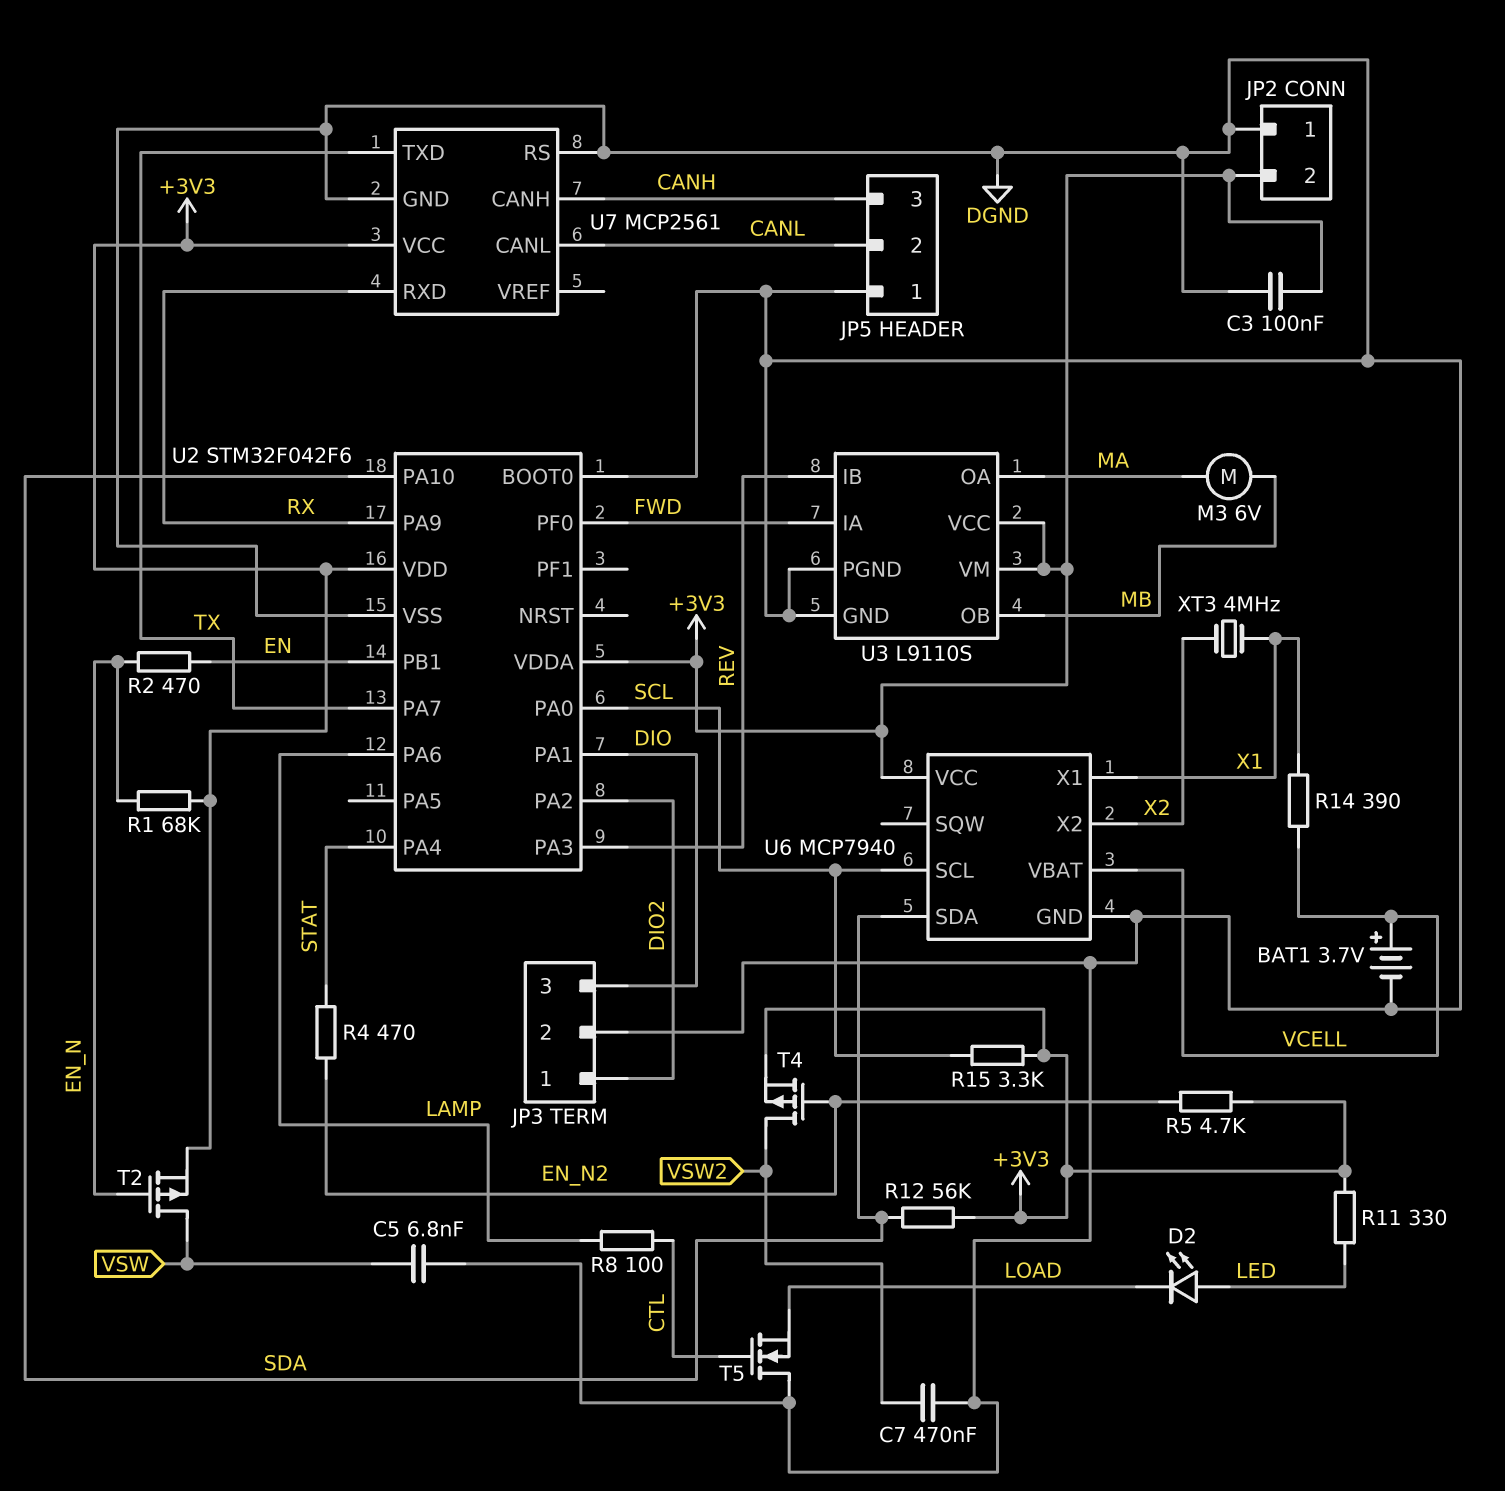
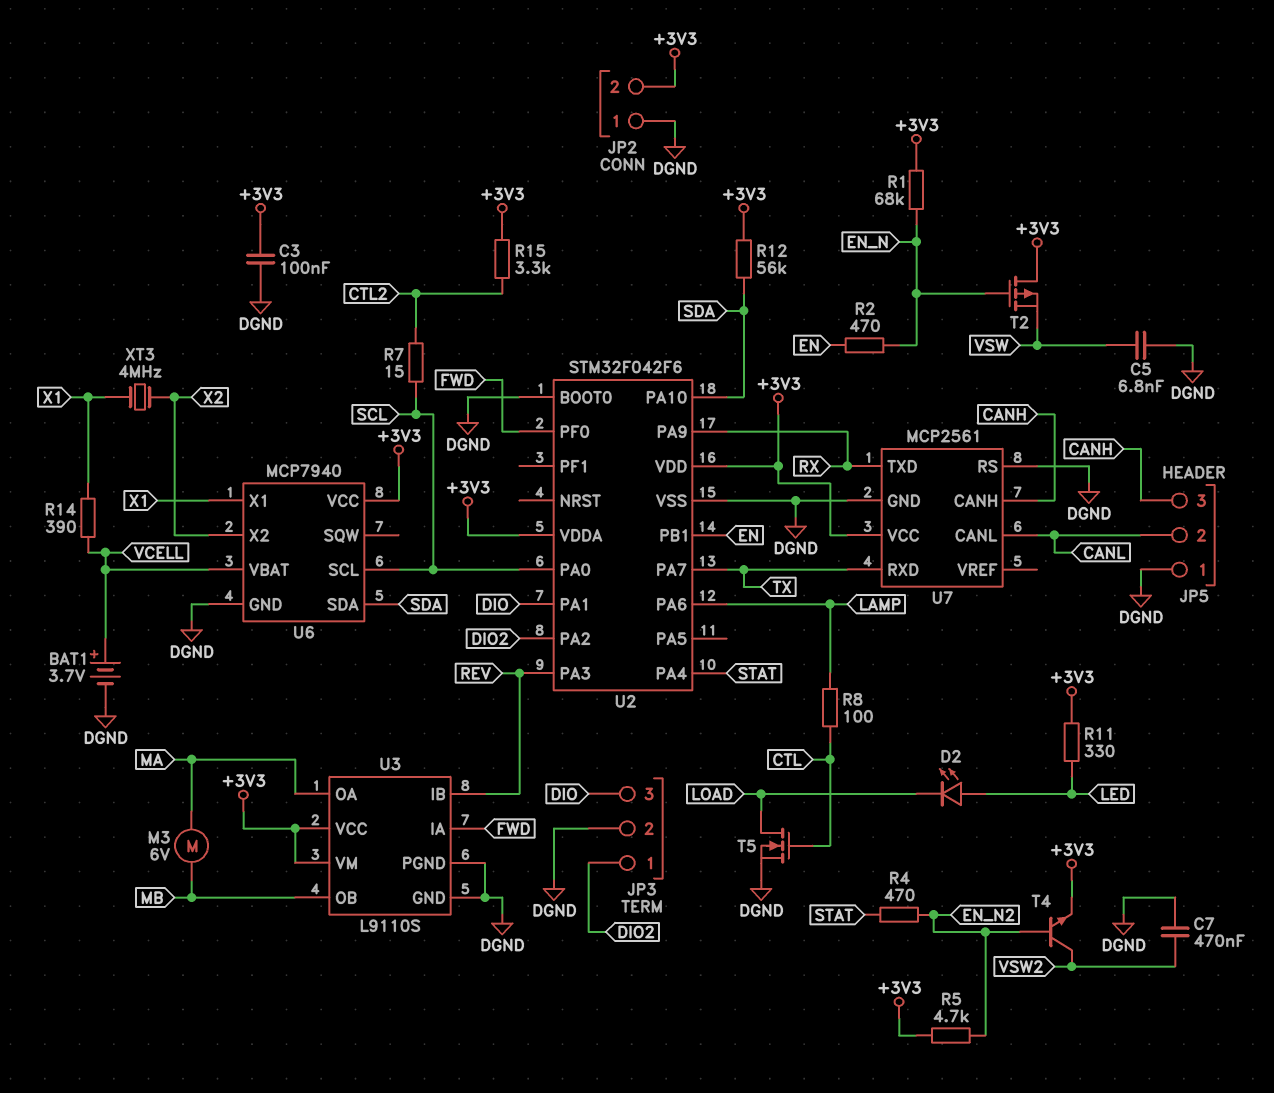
R7: none -> 15 (CTL2, SCL)
R15: 3.3k (+3V3, SCL) -> 3.3k (+3V3, CTL2)
T2: PMOS (G EN_N, D VSW, S +3V3) -> PMOS (G EN_N, D +3V3, S VSW)
T4: PMOS (G EN_N2, D VSW2, S +3V3) -> NPN (B EN_N2, C VSW2, E +3V3)
T5: NMOS (G CTL, D DGND, S LOAD) -> NMOS (G CTL, D LOAD, S DGND)
U7 pin RXD: RX -> TX
U7 pin TXD: TX -> RX

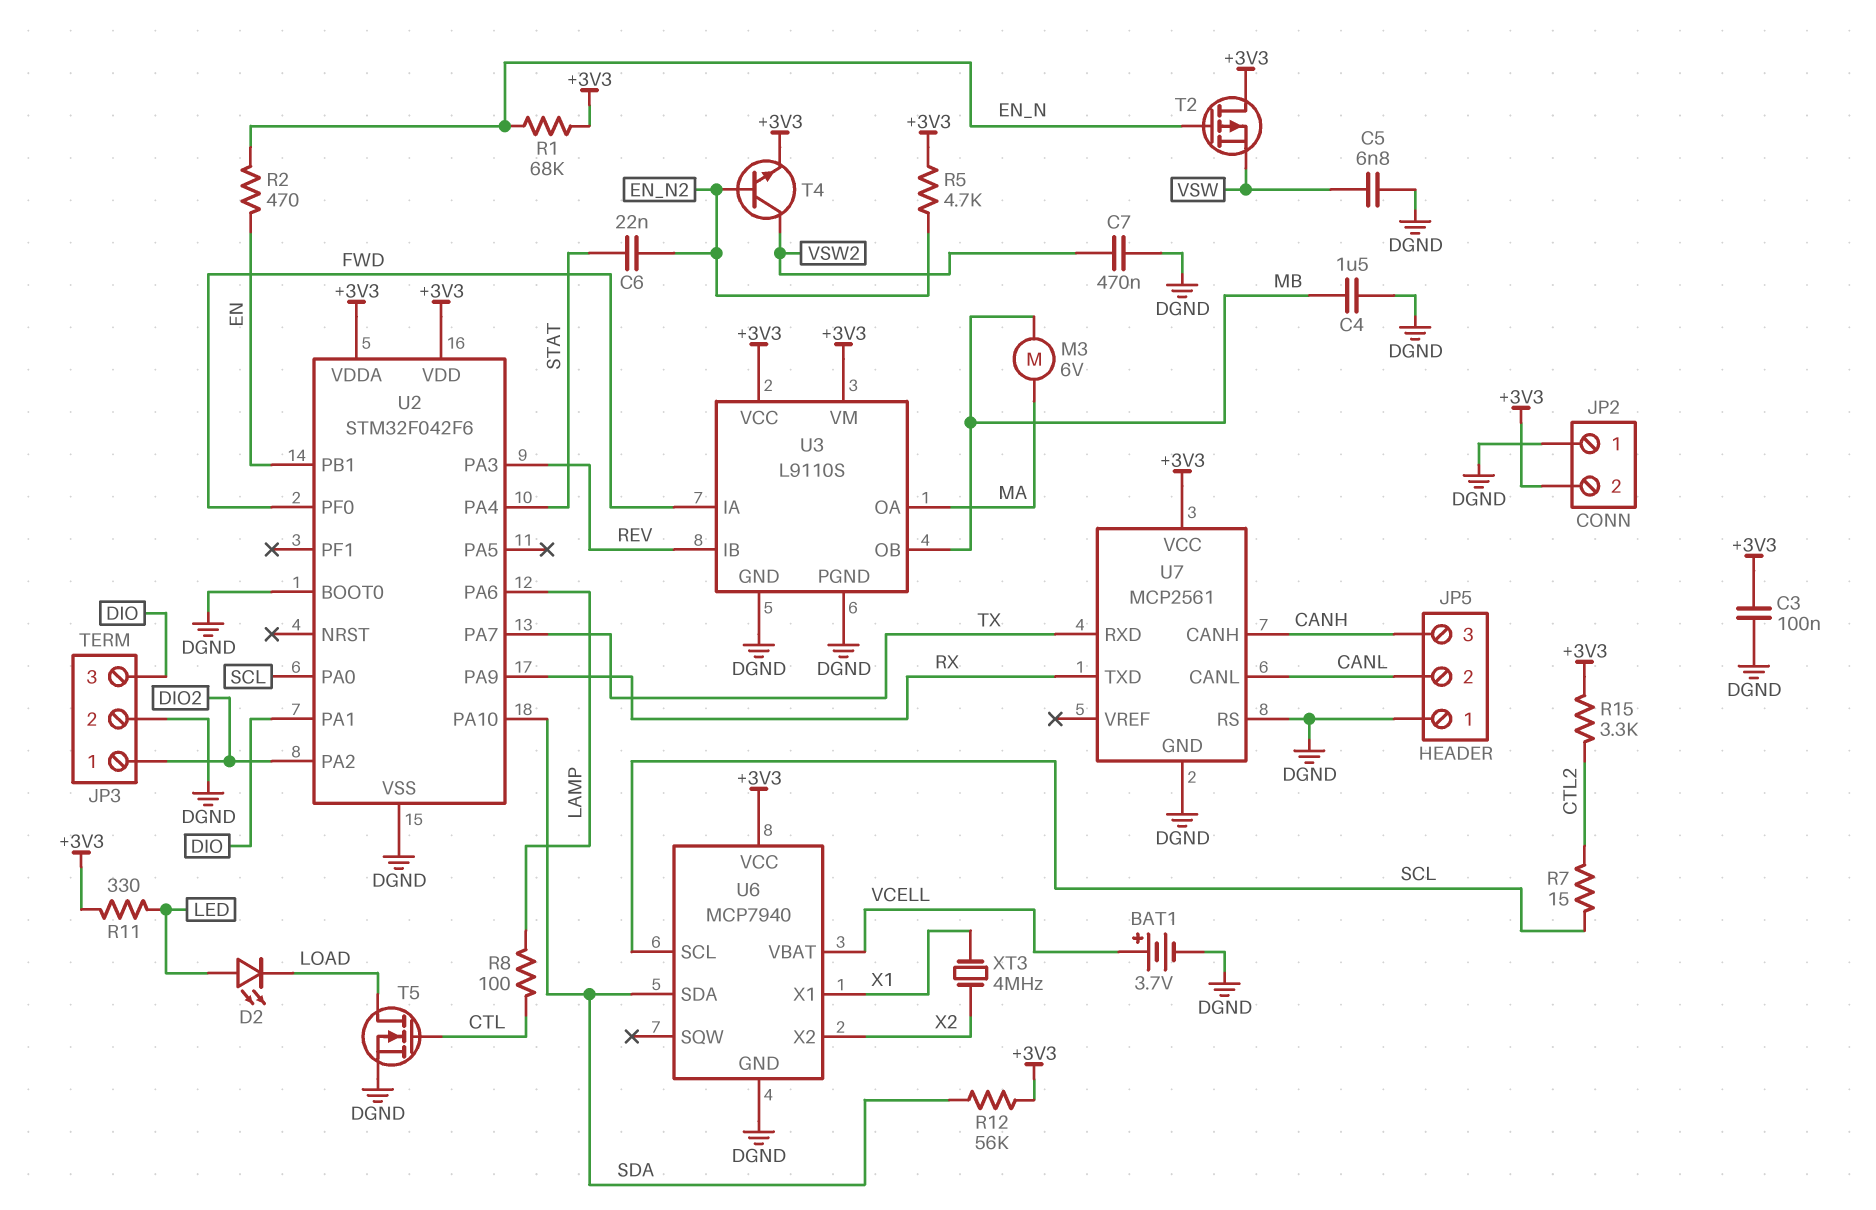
C4: none -> 1.5uF (DGND, MB)
C6: none -> 22nF (EN_N2, STAT)
R4: 470 (EN_N2, STAT) -> none
R14: 390 (VCELL, X1) -> none

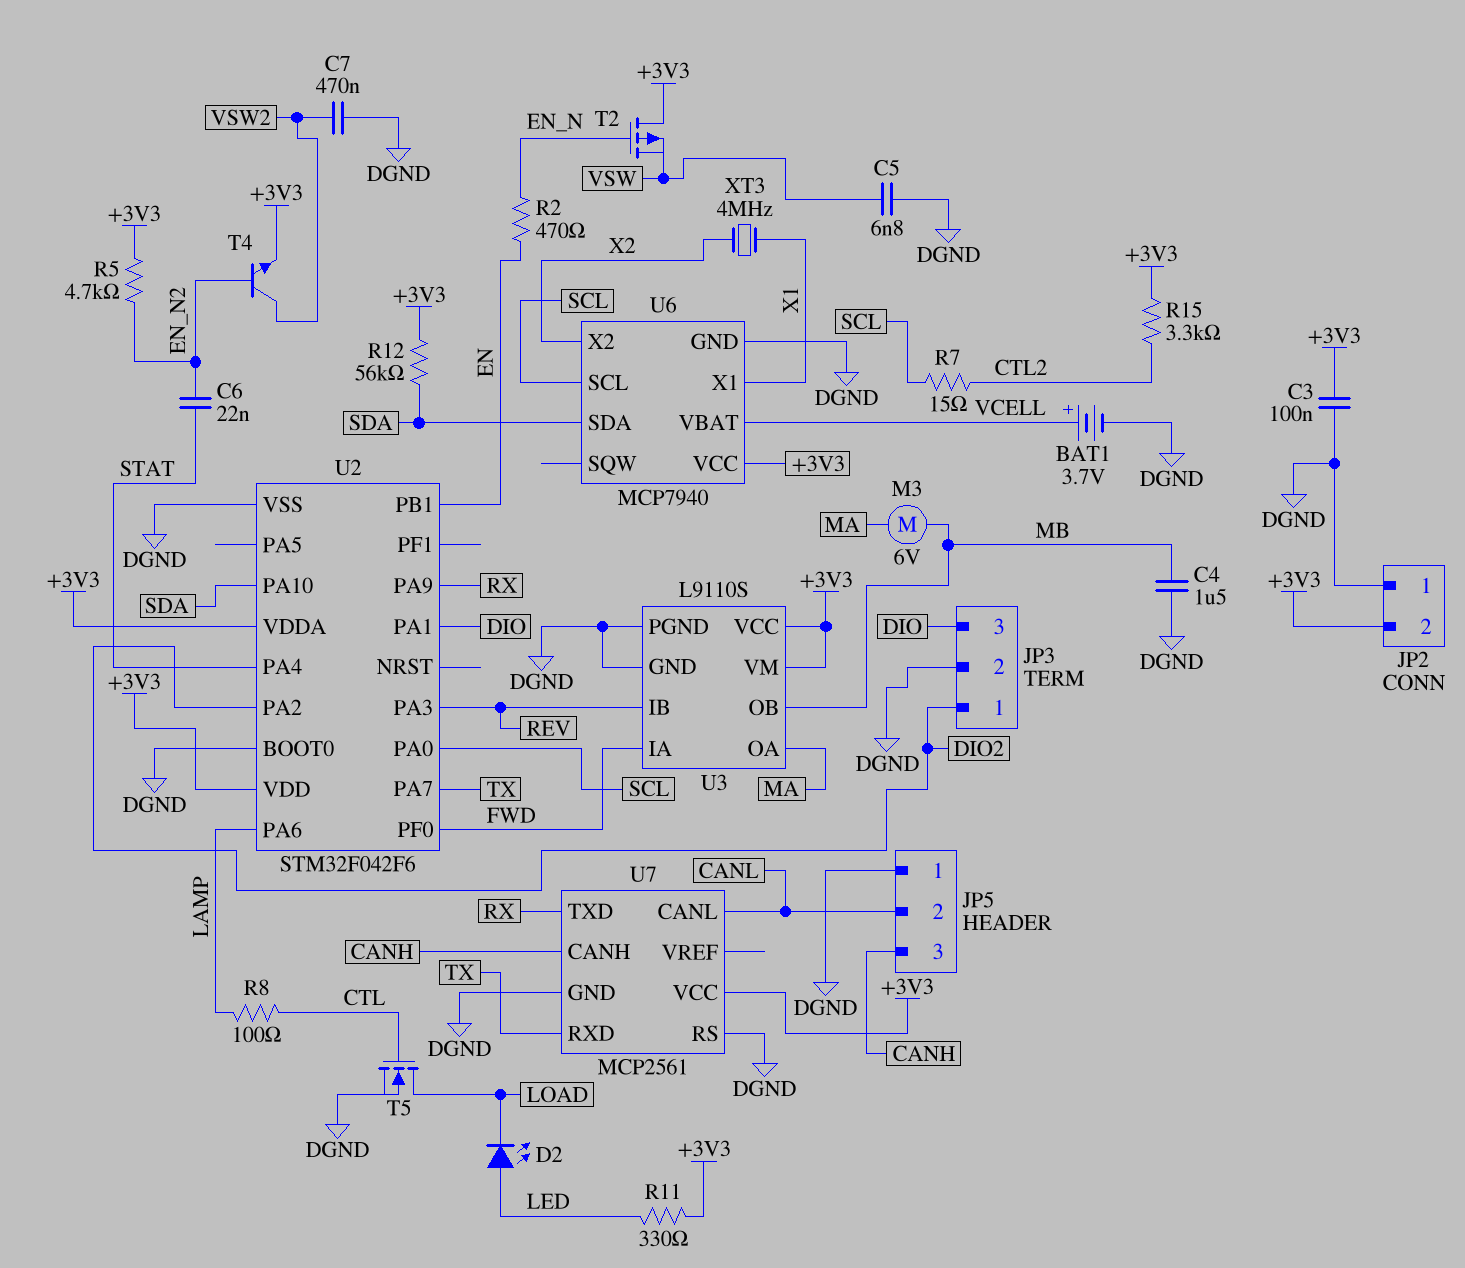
R1: 68k (+3V3, EN_N) -> none

